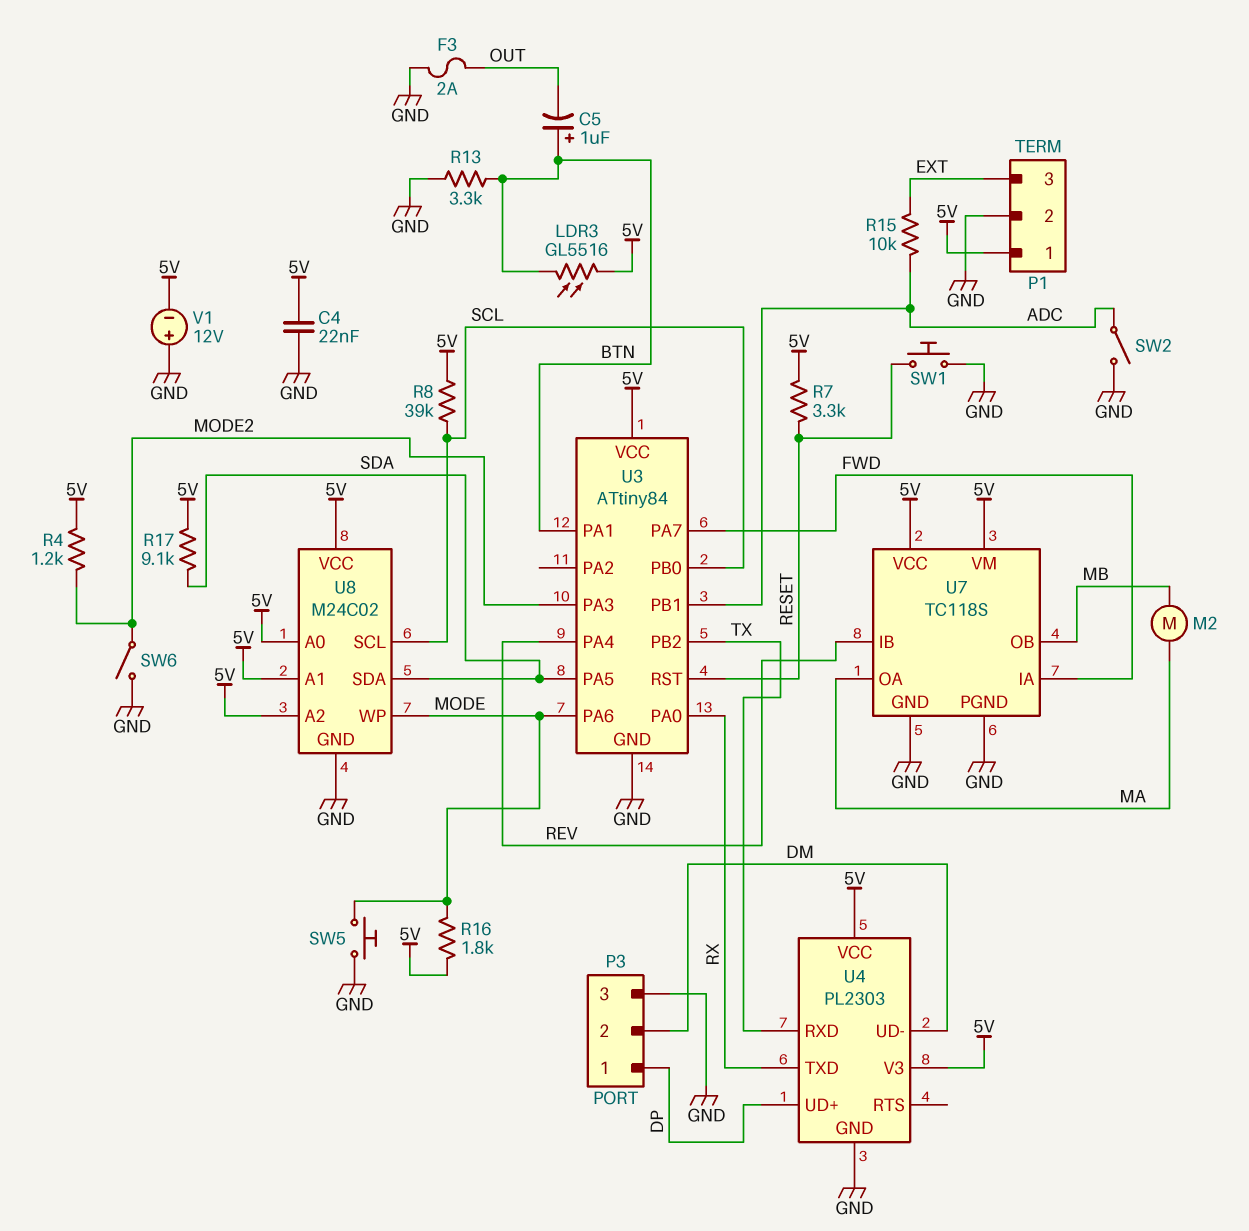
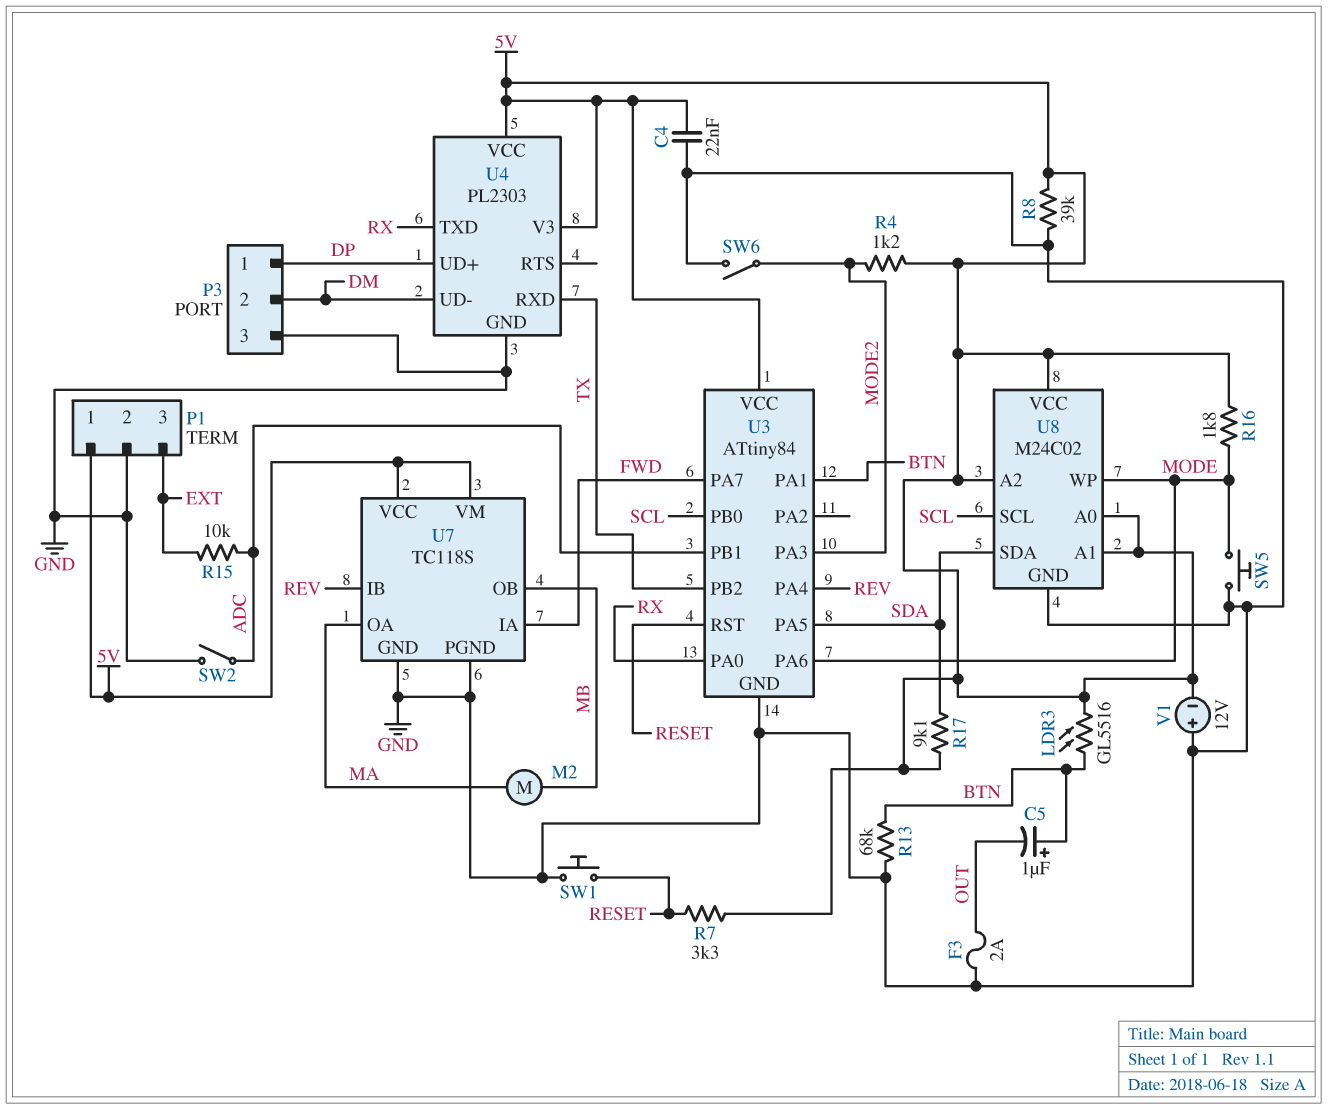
R8: 39k (5V, SCL) -> 39k (5V, GND)
R13: 3.3k (BTN, GND) -> 68k (BTN, GND)

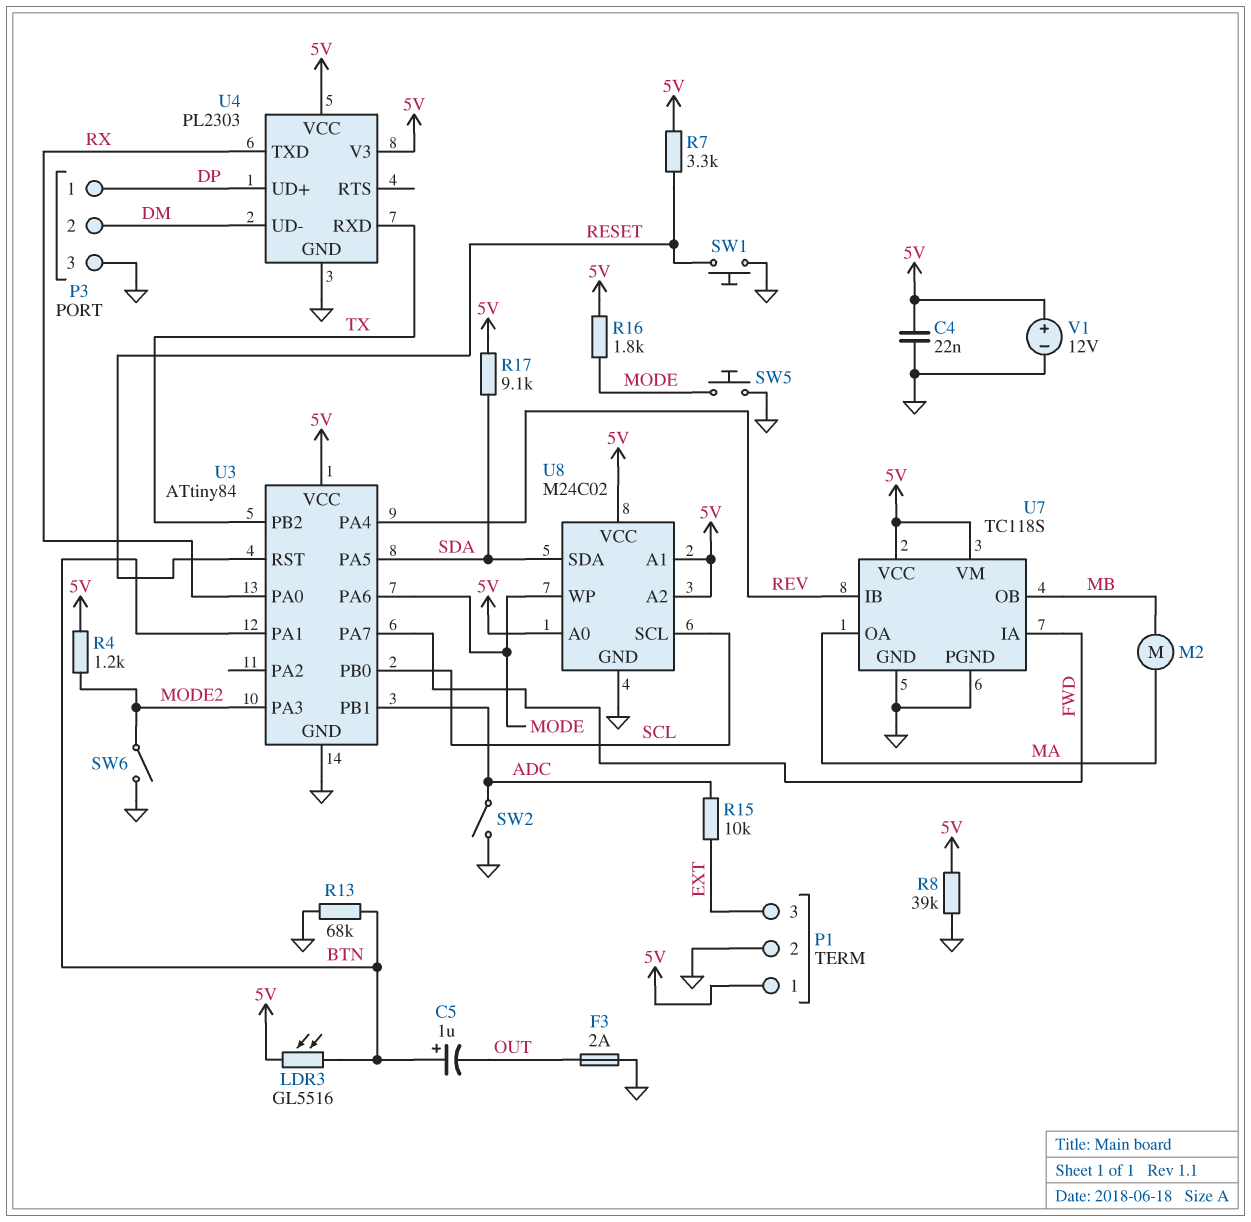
V1: 12V (plus GND, minus 5V) -> 12V (plus 5V, minus GND)

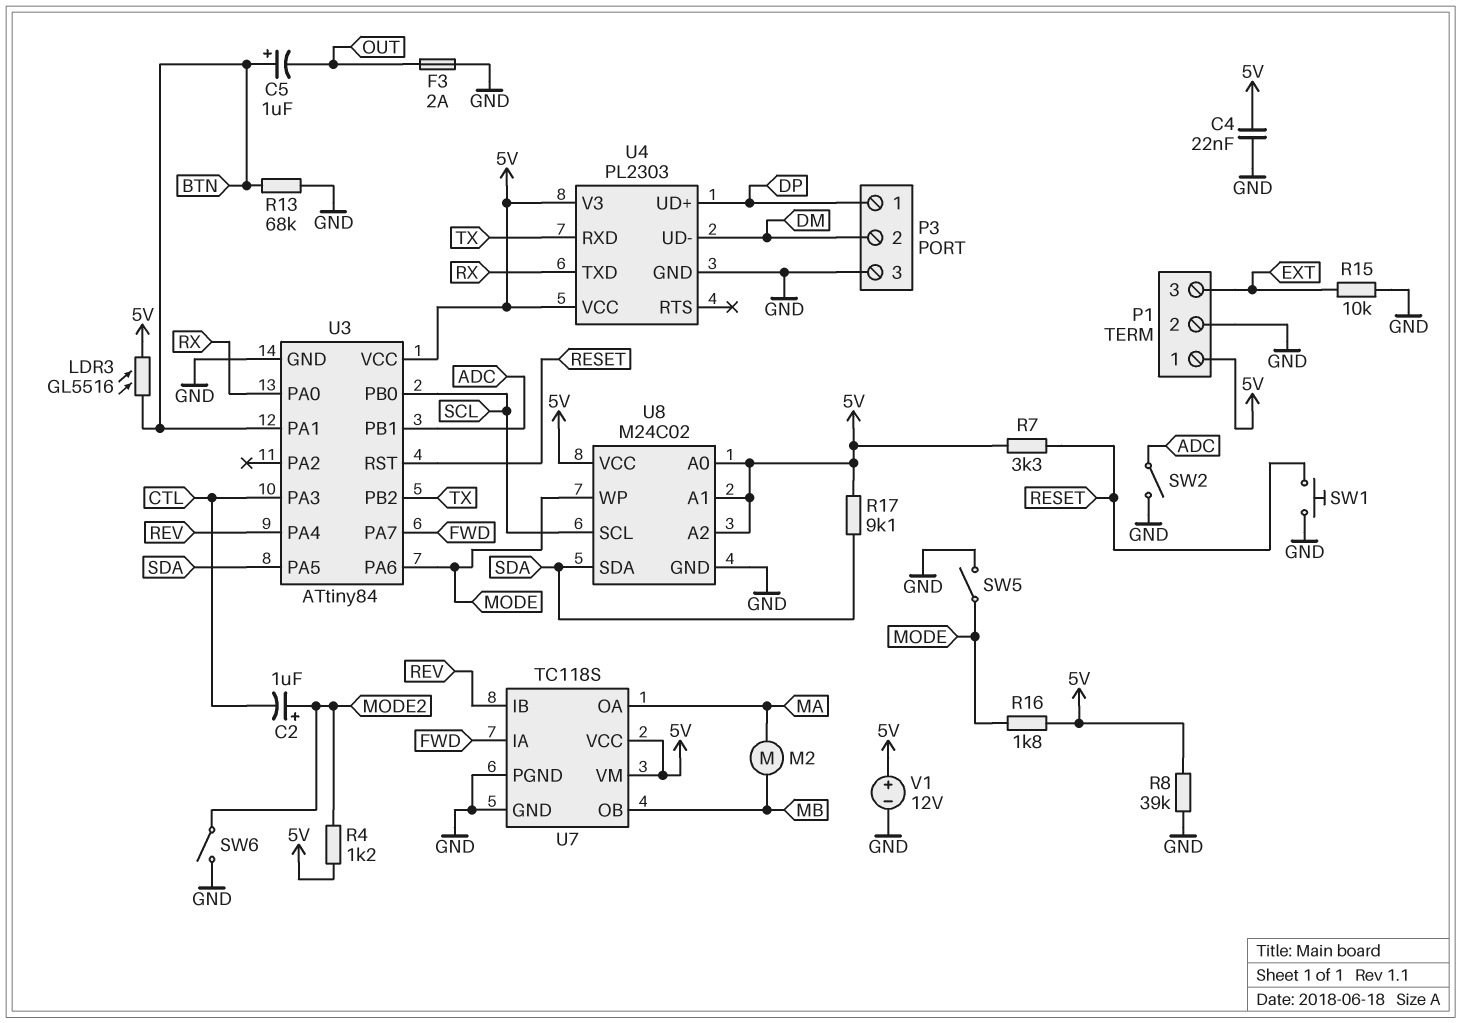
C2: none -> 1uF (plus MODE2, minus CTL)
R15: 10k (ADC, EXT) -> 10k (EXT, GND)
SW5: button (GND, MODE) -> switch (GND, MODE)
U3 pin PA3: MODE2 -> CTL

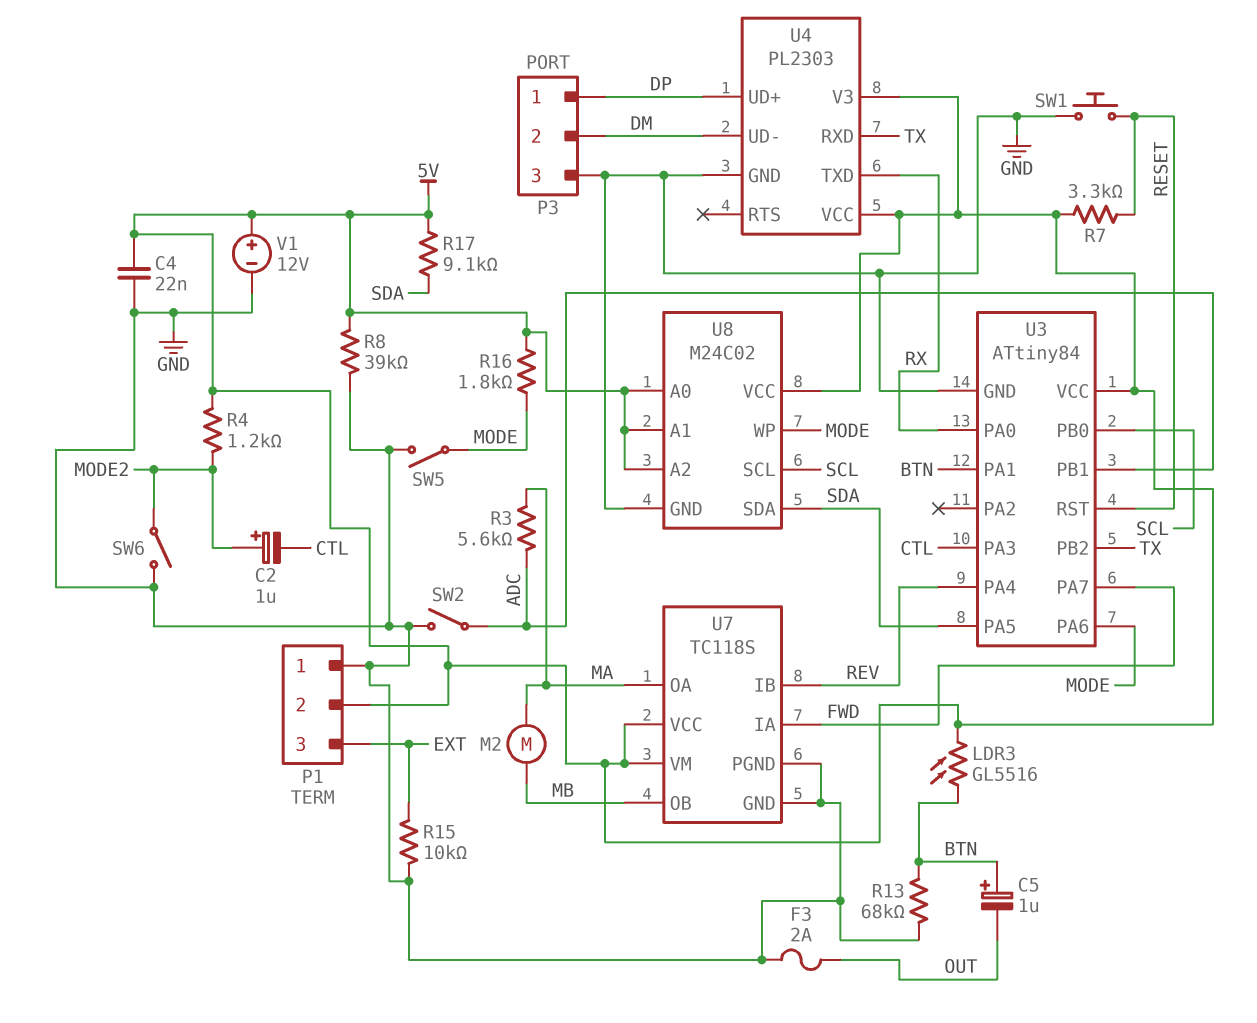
P1 pin 1: 5V -> GND
P1 pin 2: GND -> 5V
R3: none -> 5.6k (ADC, MA)

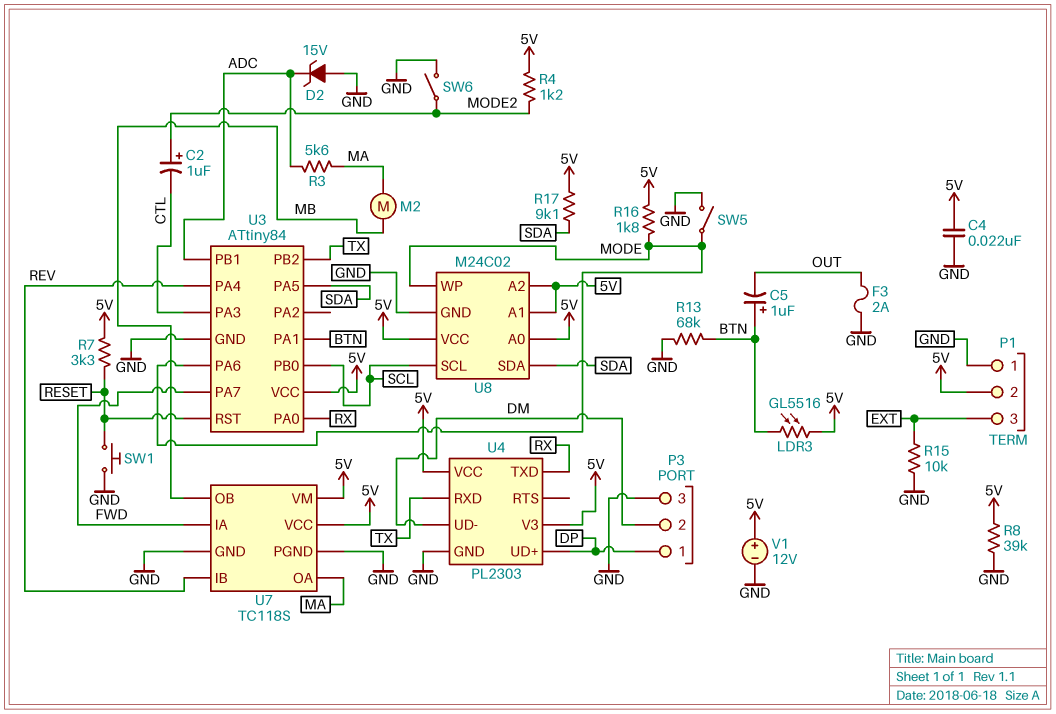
D2: none -> zener 15V (A GND, K ADC)
SW2: switch (ADC, GND) -> none

